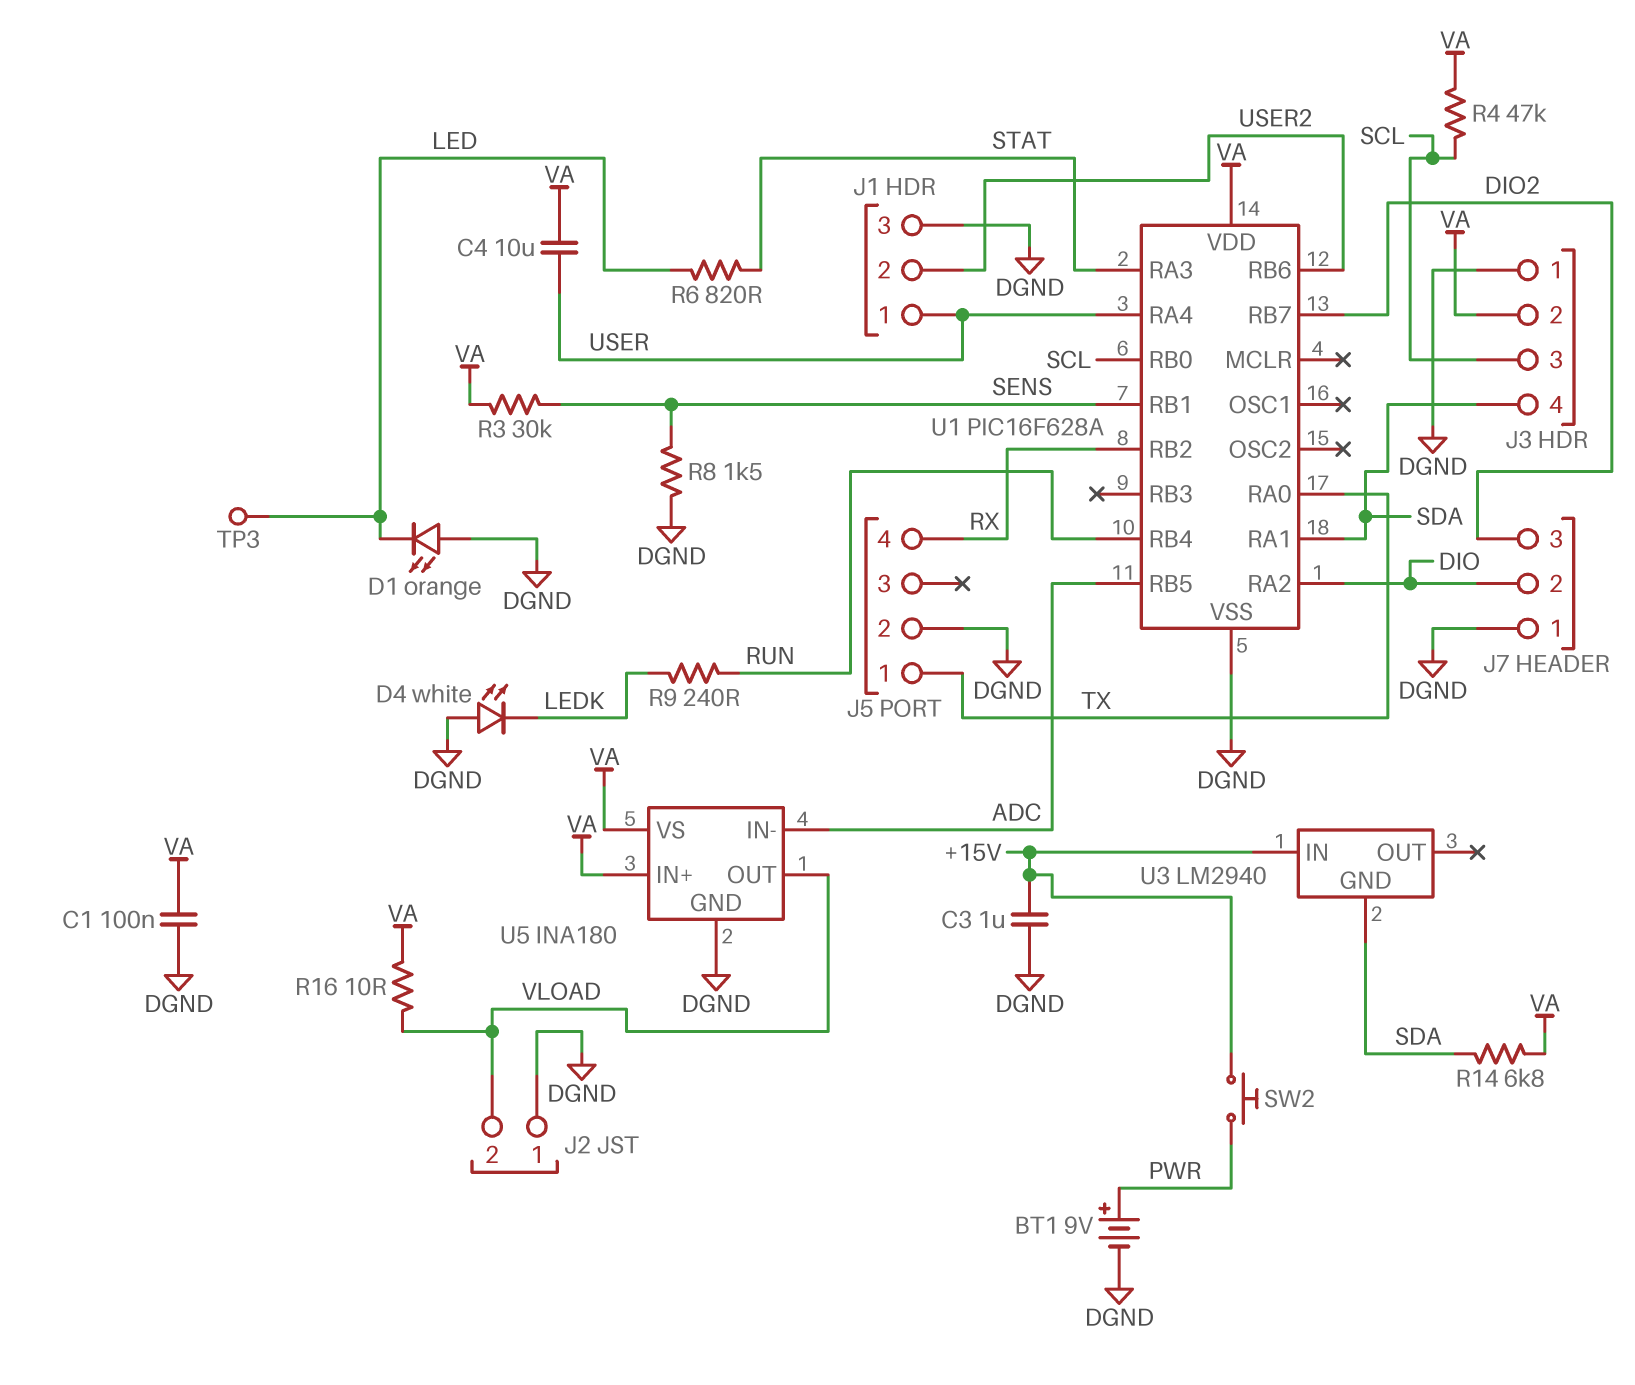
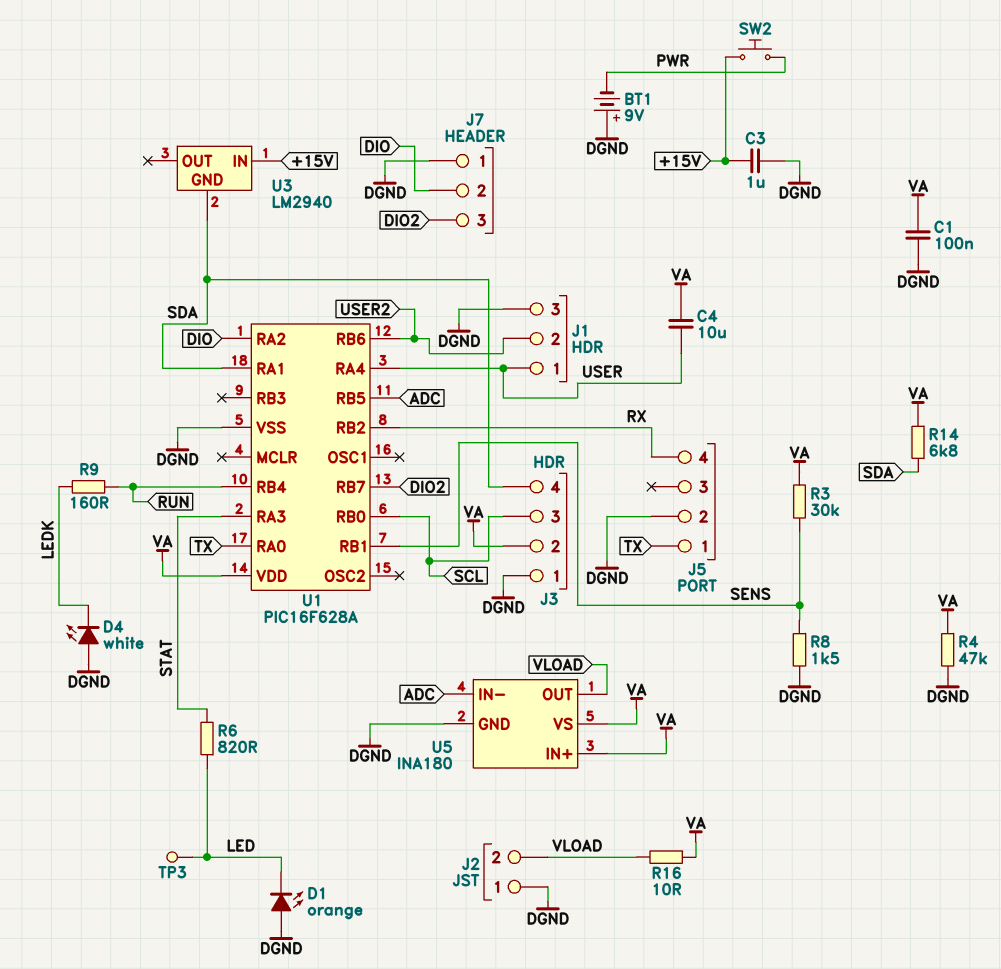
BT1: 9V (plus PWR, minus DGND) -> 9V (plus DGND, minus PWR)
R4: 47k (SCL, VA) -> 47k (DGND, VA)
R9: 240 (LEDK, RUN) -> 160 (LEDK, RUN)

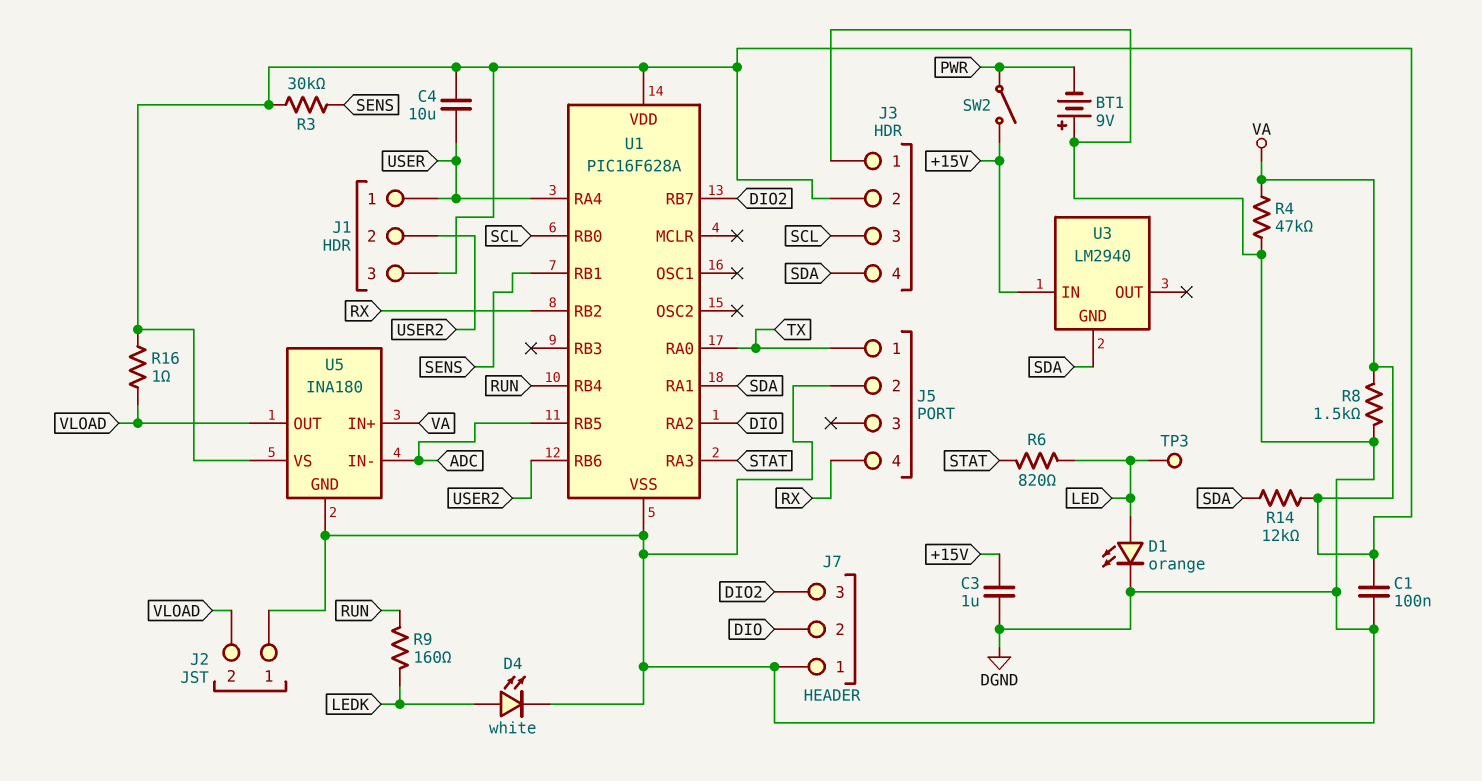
D1: LED orange (A DGND, K LED) -> LED orange (A LED, K DGND)
D4: LED white (A DGND, K LEDK) -> LED white (A LEDK, K DGND)
J1 pin 3: DGND -> VA
R8: 1.5k (DGND, SENS) -> 1.5k (DGND, VA)
R14: 6.8k (SDA, VA) -> 12k (SDA, VA)
R16: 10 (VA, VLOAD) -> 1 (VA, VLOAD)
SW2: button (+15V, PWR) -> switch (+15V, PWR)

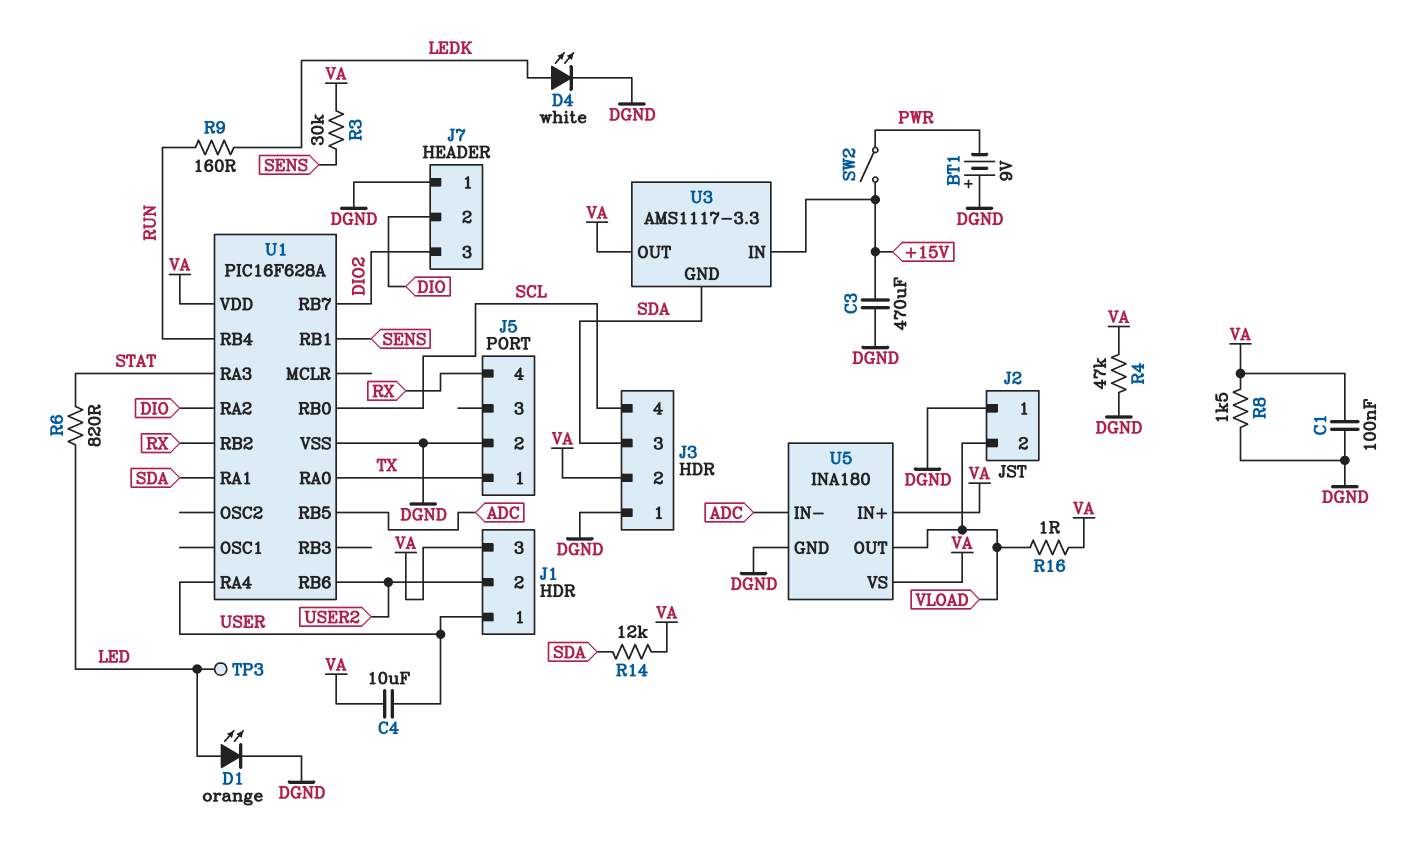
C3: 1uF (+15V, DGND) -> 470uF (+15V, DGND)
J3 pin 3: SCL -> SDA
J3 pin 4: SDA -> SCL
U3: LM2940 -> AMS1117-3.3
U3 pin OUT: none -> VA

